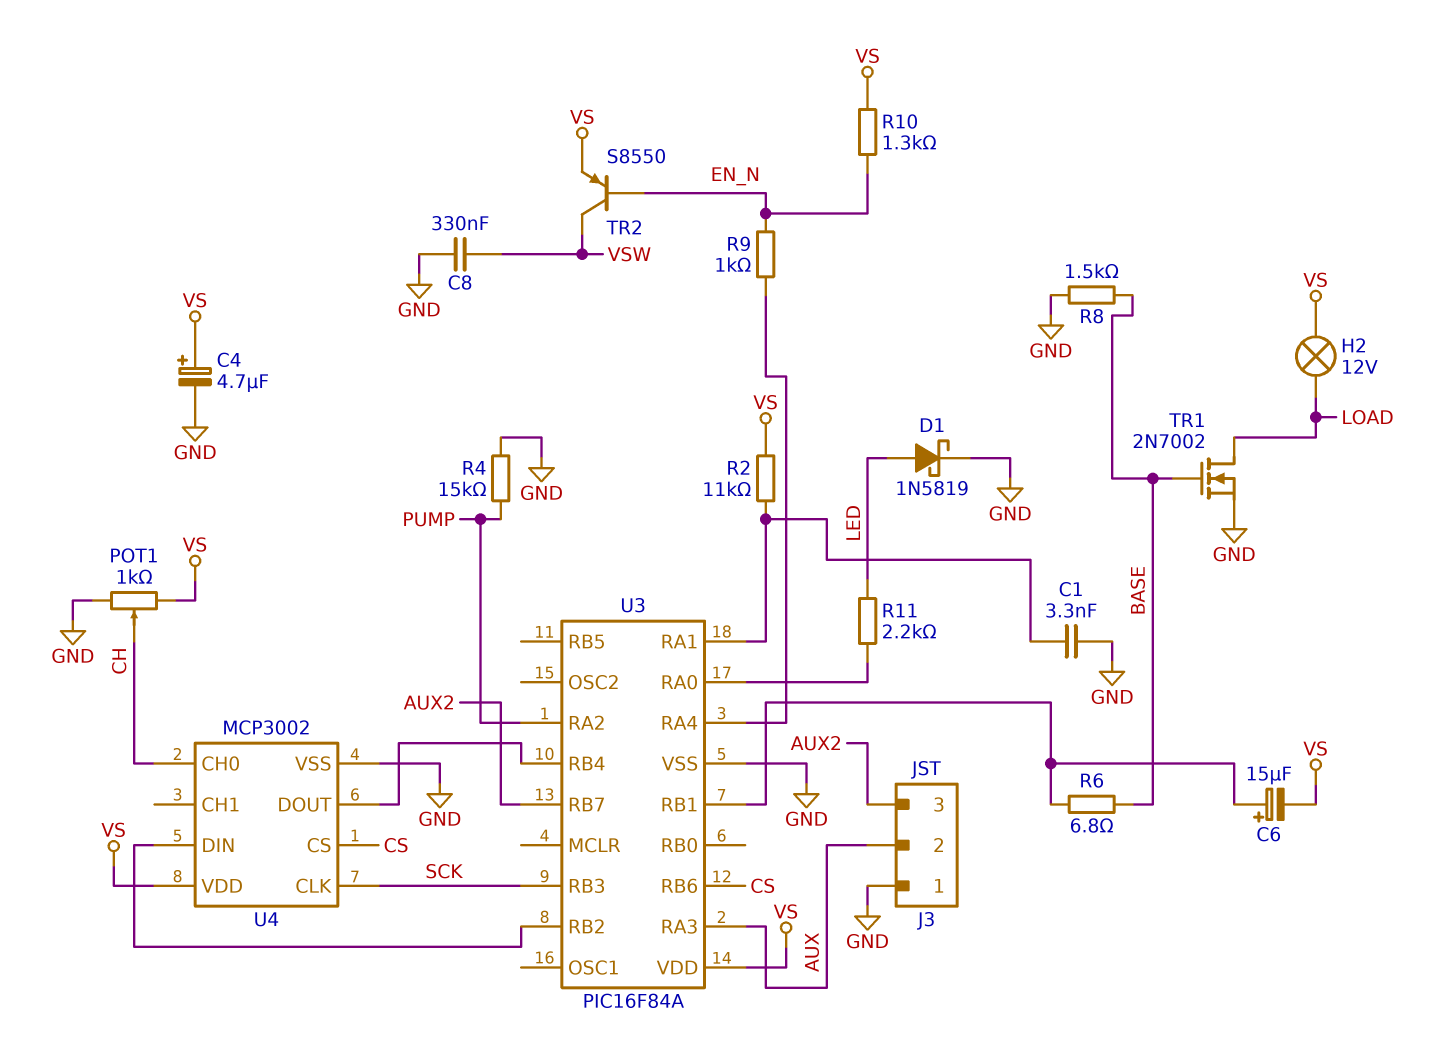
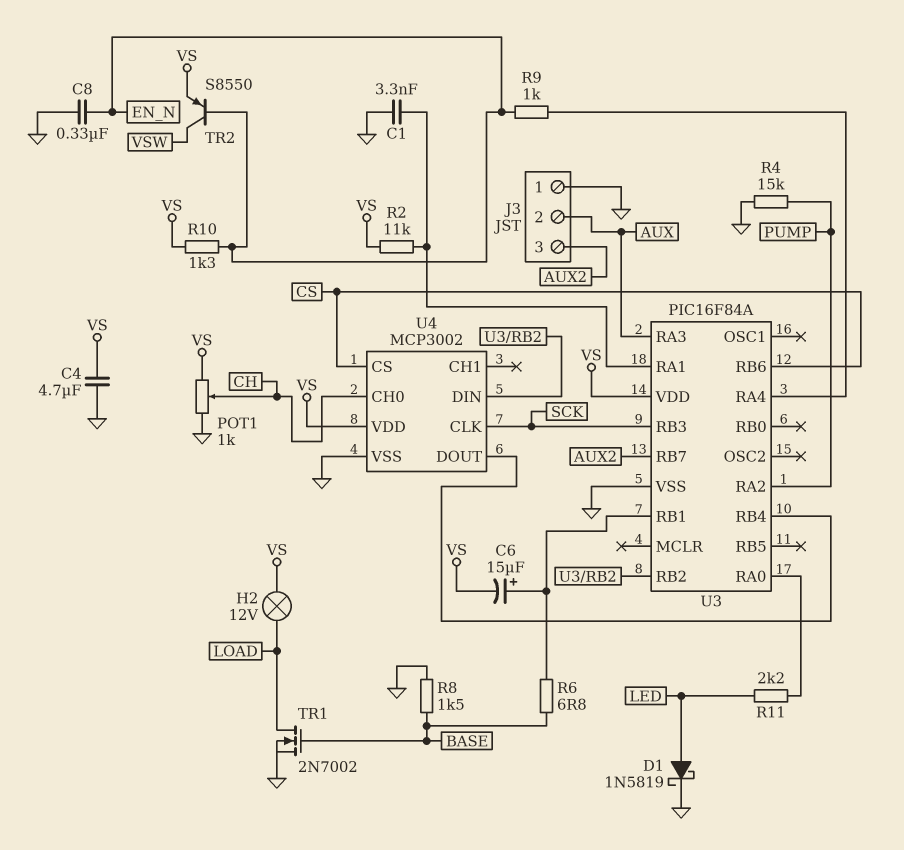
C4: 4.7uF (plus VS, minus GND) -> 4.7uF (GND, VS)
C8: 330nF (GND, VSW) -> 330nF (EN_N, GND)

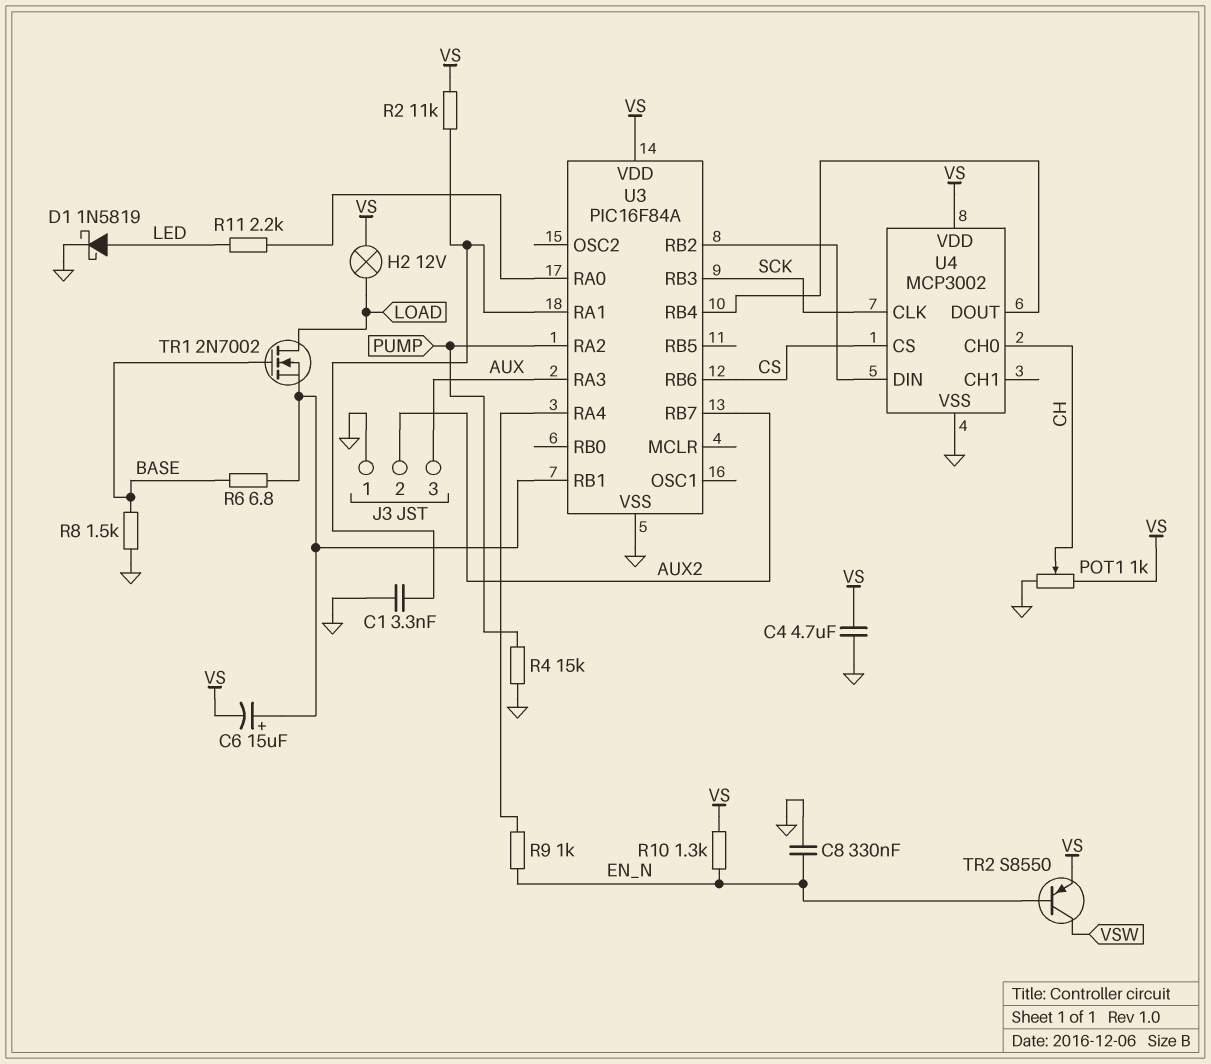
J3 pin 2: AUX -> AUX2
J3 pin 3: AUX2 -> AUX
TR1: NMOS 2N7002 (G BASE, D LOAD, S GND) -> NMOS 2N7002 (G BASE, D LOAD, S U3/RB1)

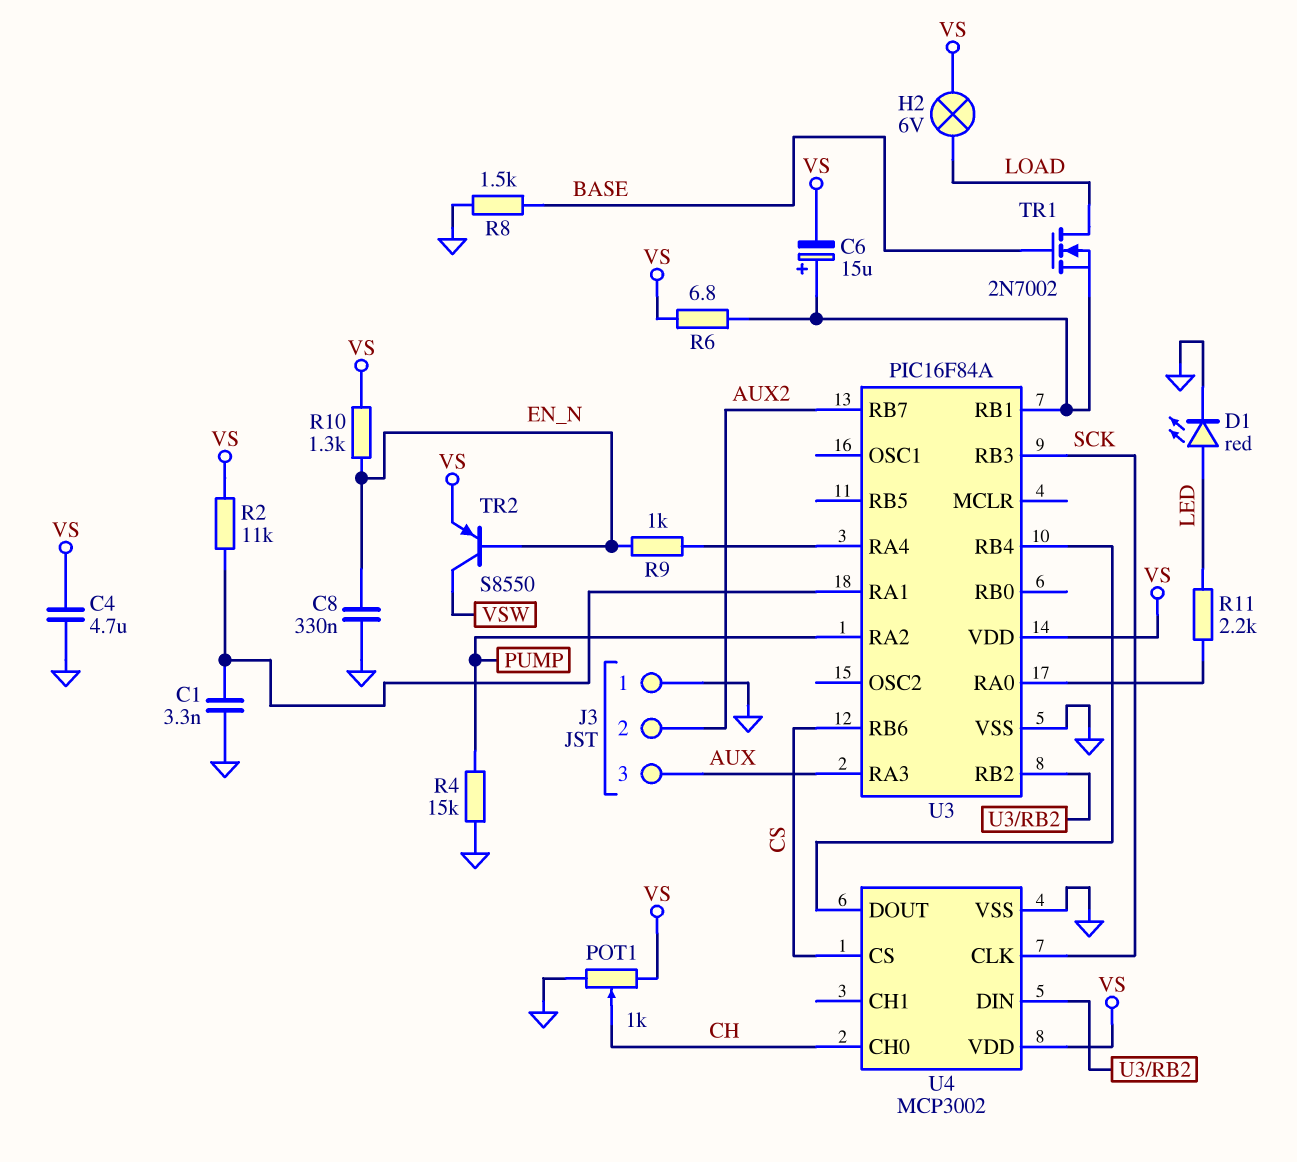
D1: schottky 1N5819 (A LED, K GND) -> LED red (A LED, K GND)
H2: lamp 12V (LOAD, VS) -> lamp 6V (LOAD, VS)
R6: 6.8 (BASE, U3/RB1) -> 6.8 (U3/RB1, VS)

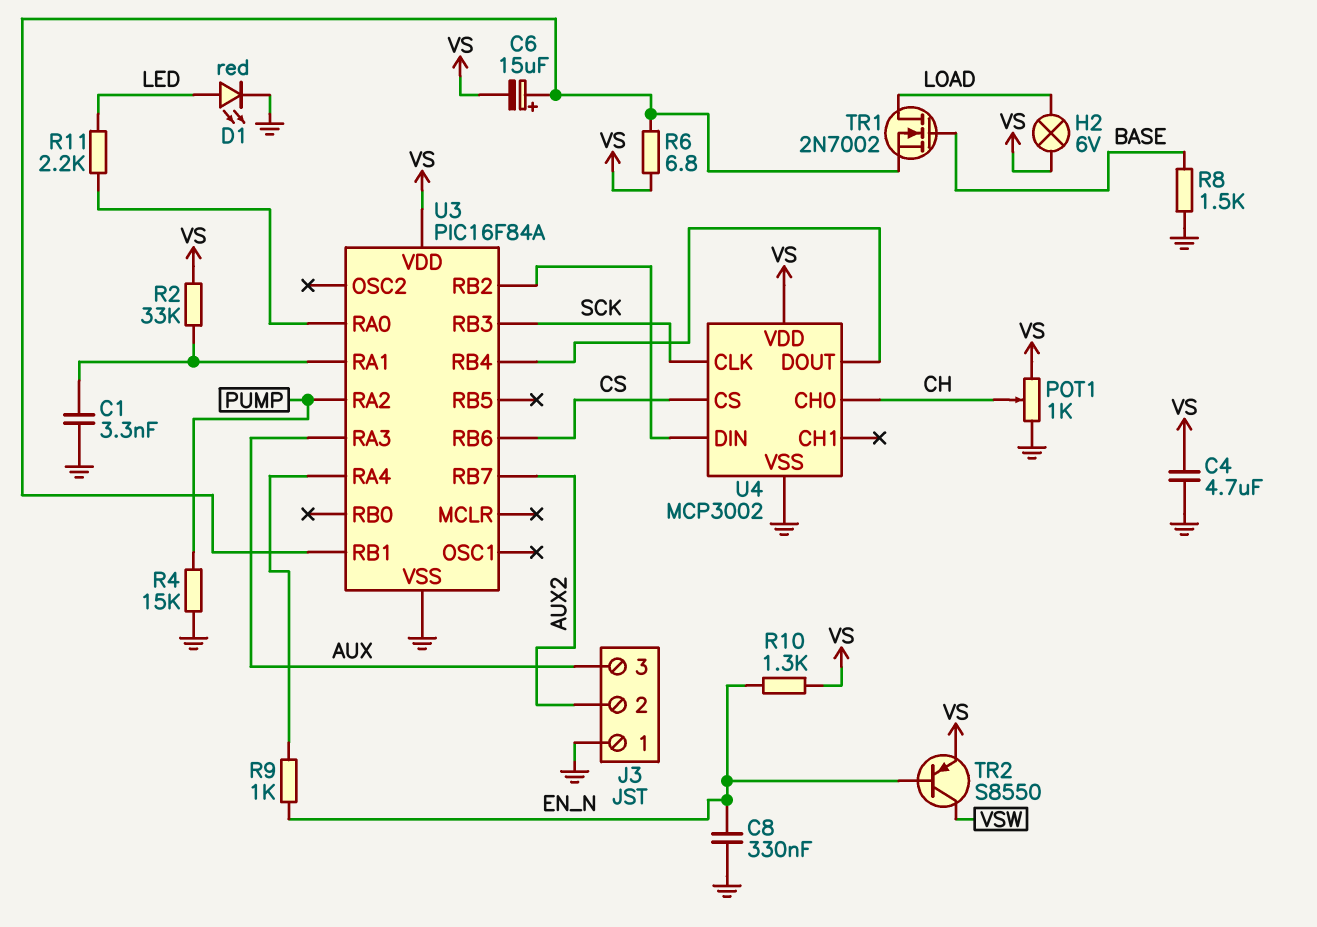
R2: 11k (U3/RA1, VS) -> 33k (U3/RA1, VS)

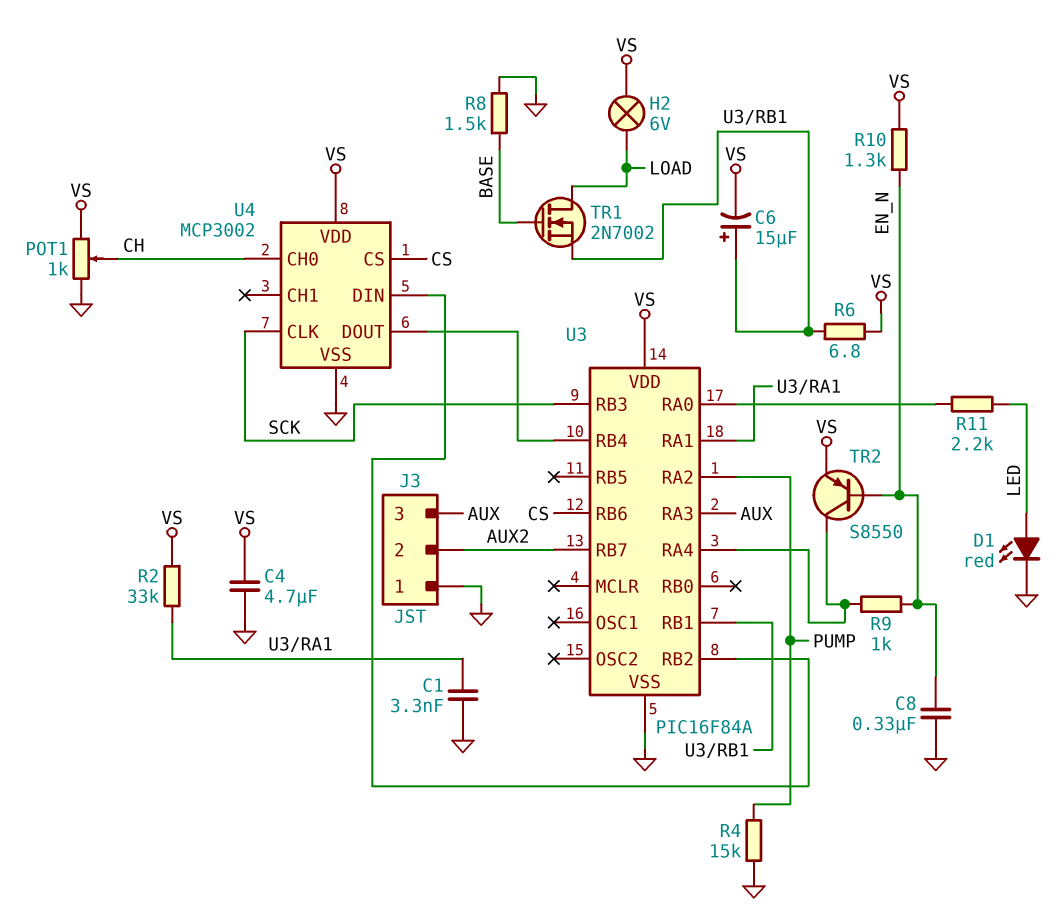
TR2: PNP S8550 (B EN_N, C VSW, E VS) -> PNP S8550 (B EN_N, C U3/RA4, E VS)

